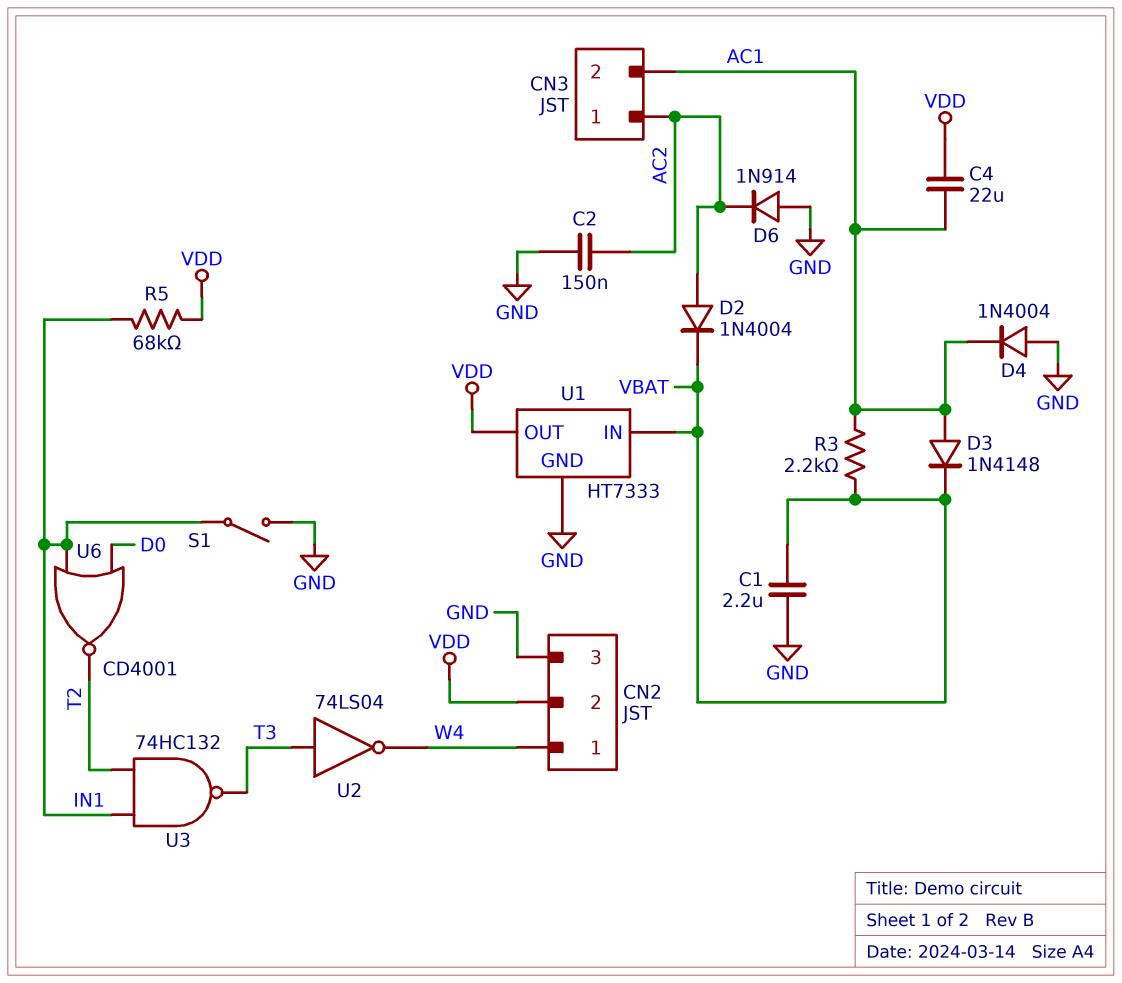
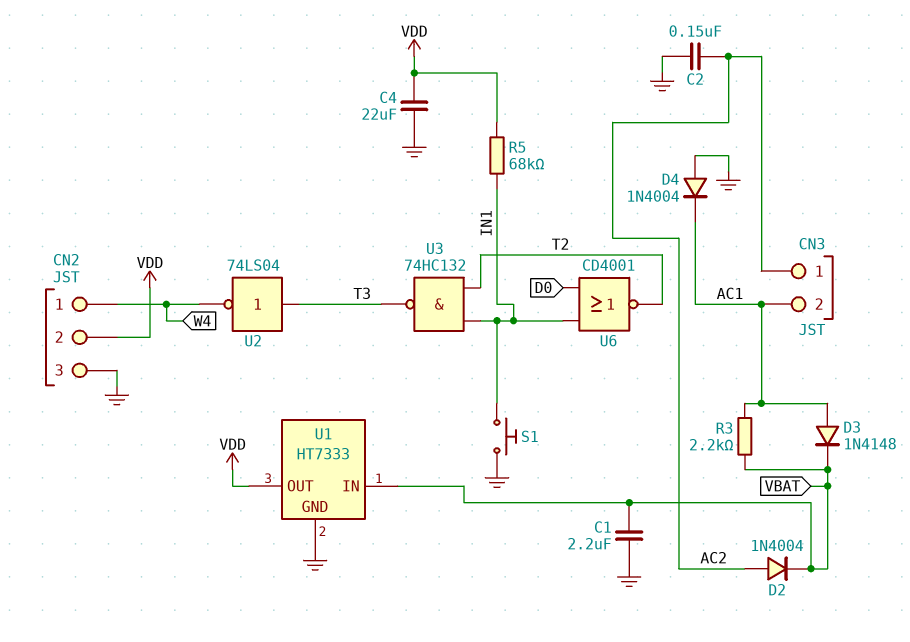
C4: 22uF (AC1, VDD) -> 22uF (GND, VDD)
D6: diode 1N914 (A GND, K AC2) -> none
S1: switch (GND, IN1) -> button (GND, IN1)

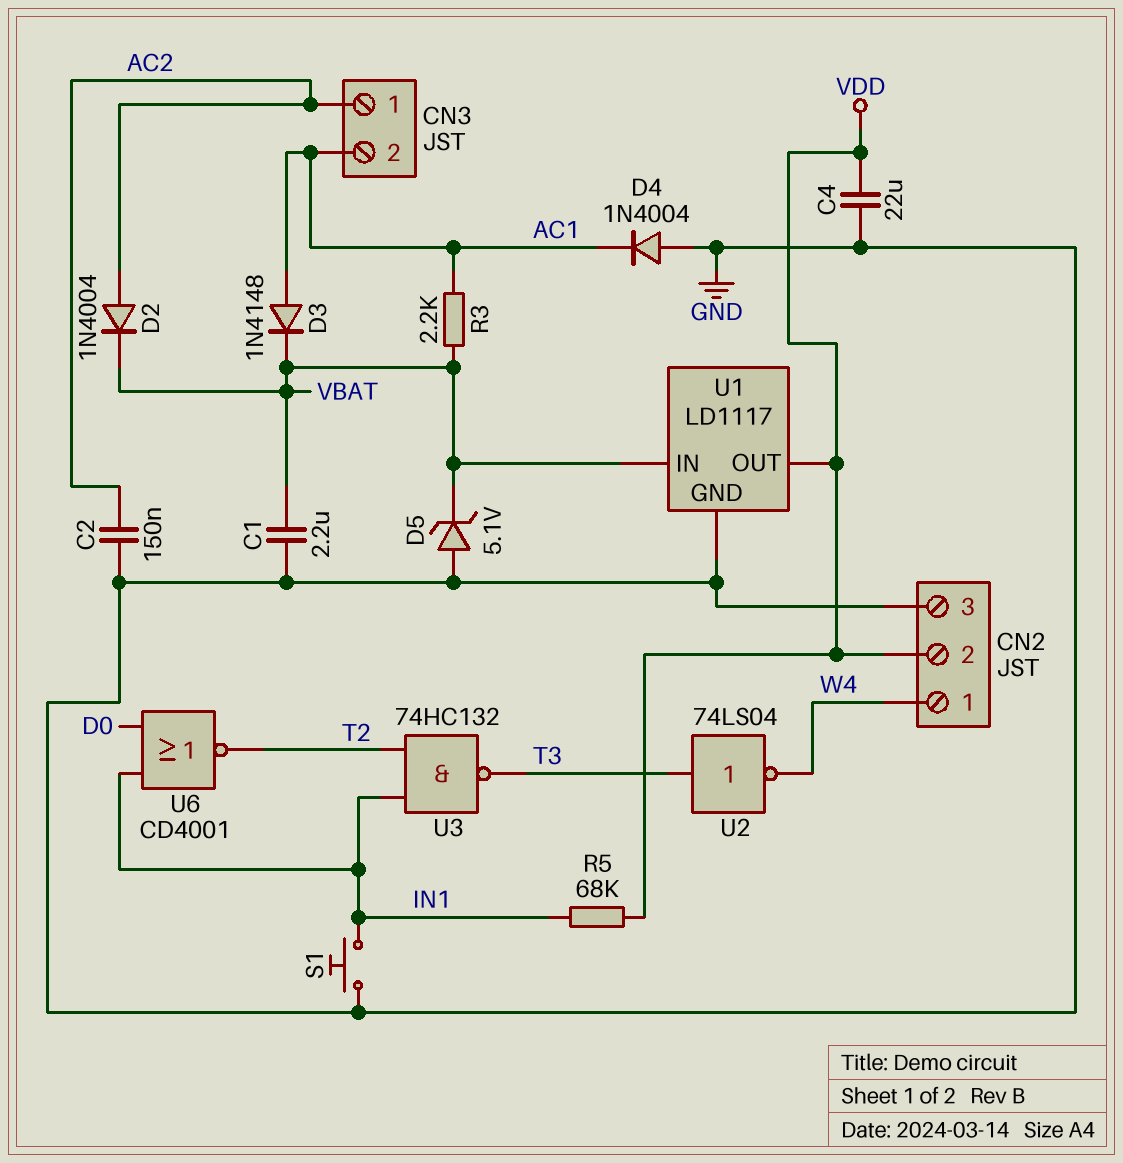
D5: none -> zener 5.1V (A GND, K VBAT)
U1: HT7333 -> LD1117

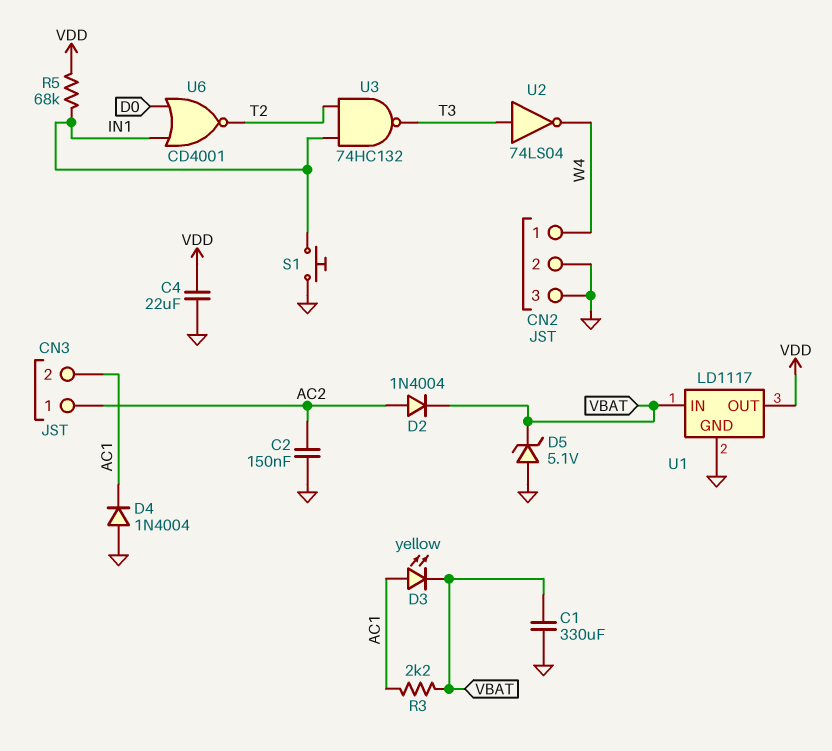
C1: 2.2uF (GND, VBAT) -> 330uF (GND, VBAT)
CN2 pin 2: VDD -> GND
D3: diode 1N4148 (A AC1, K VBAT) -> LED yellow (A AC1, K VBAT)

